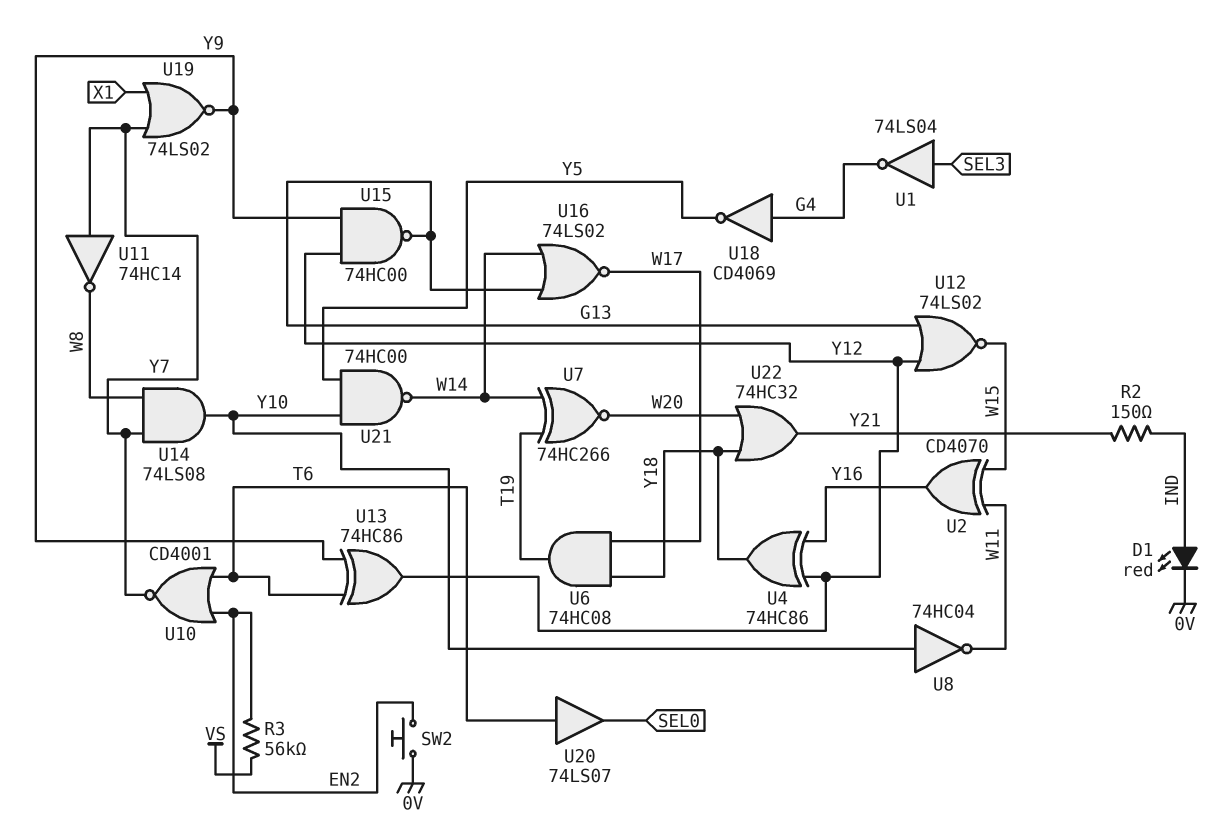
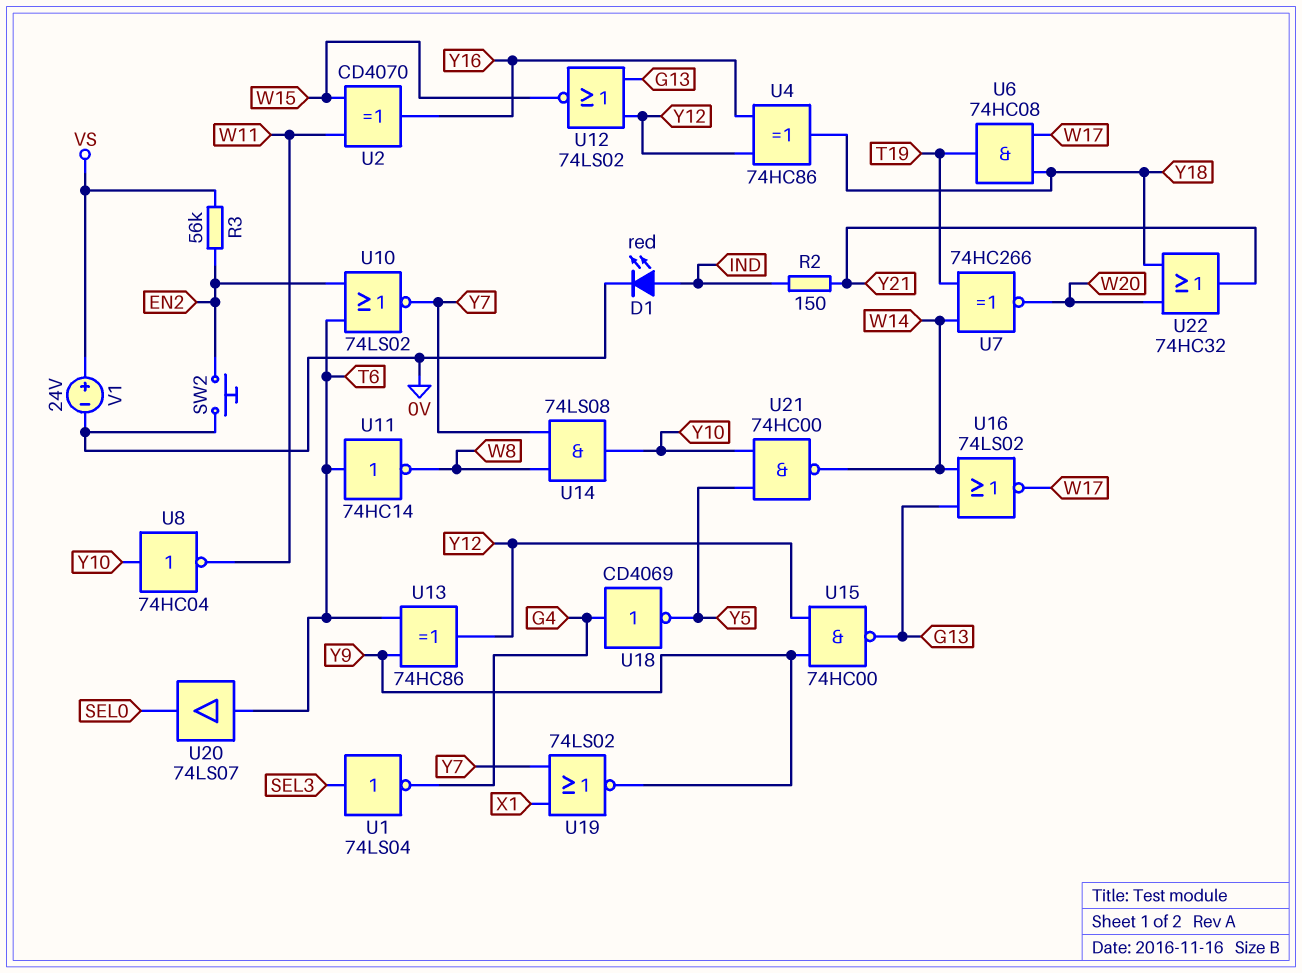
U10: NOR CD4001 (in EN2, in T6, out Y7) -> NOR 74LS02 (in EN2, in T6, out Y7)
U11: NOT 74HC14 (in Y7, out W8) -> NOT 74HC14 (in T6, out W8)
V1: none -> 24V (plus VS, minus 0V)

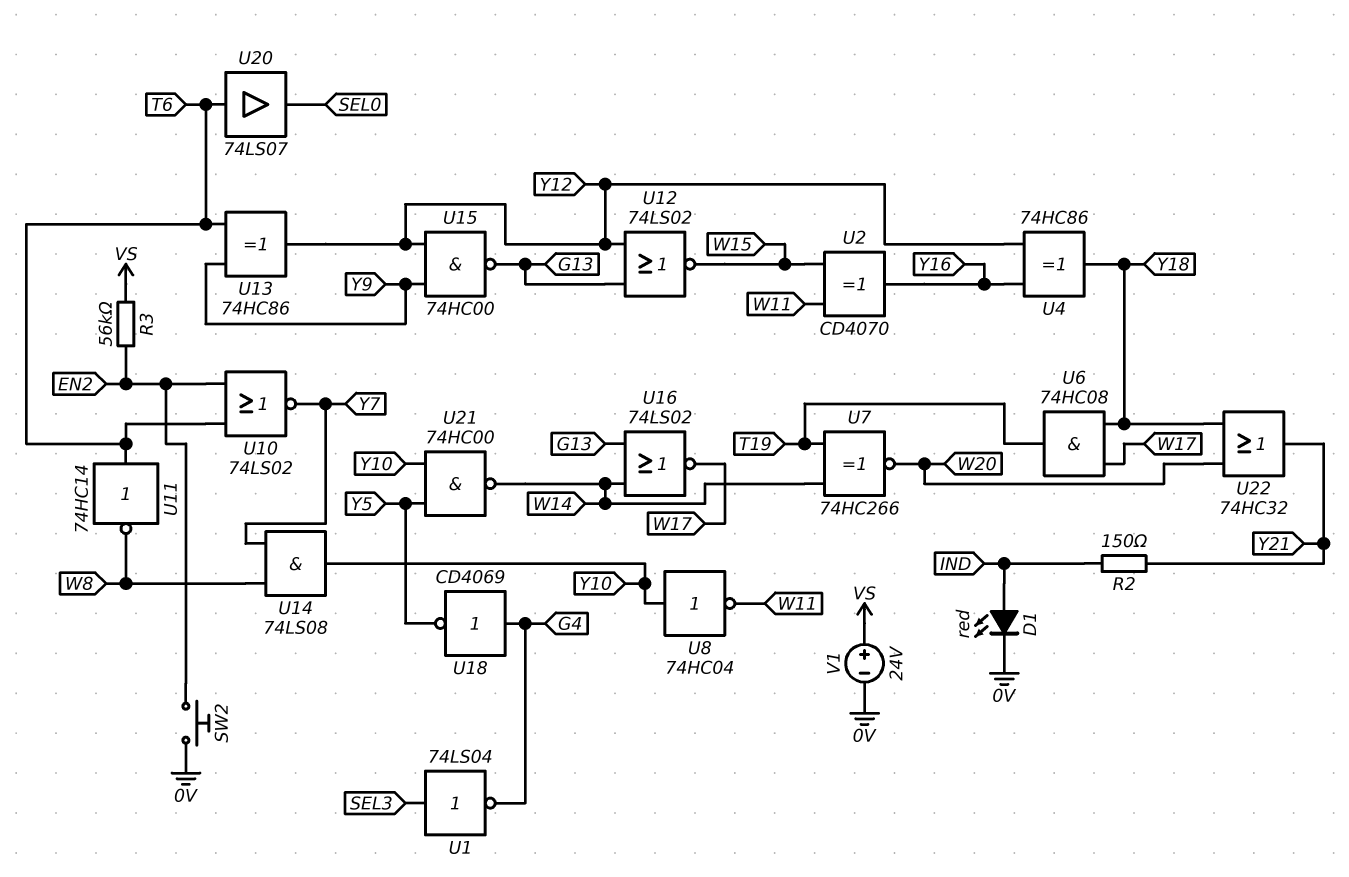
U19: NOR 74LS02 (in X1, in Y7, out Y9) -> none

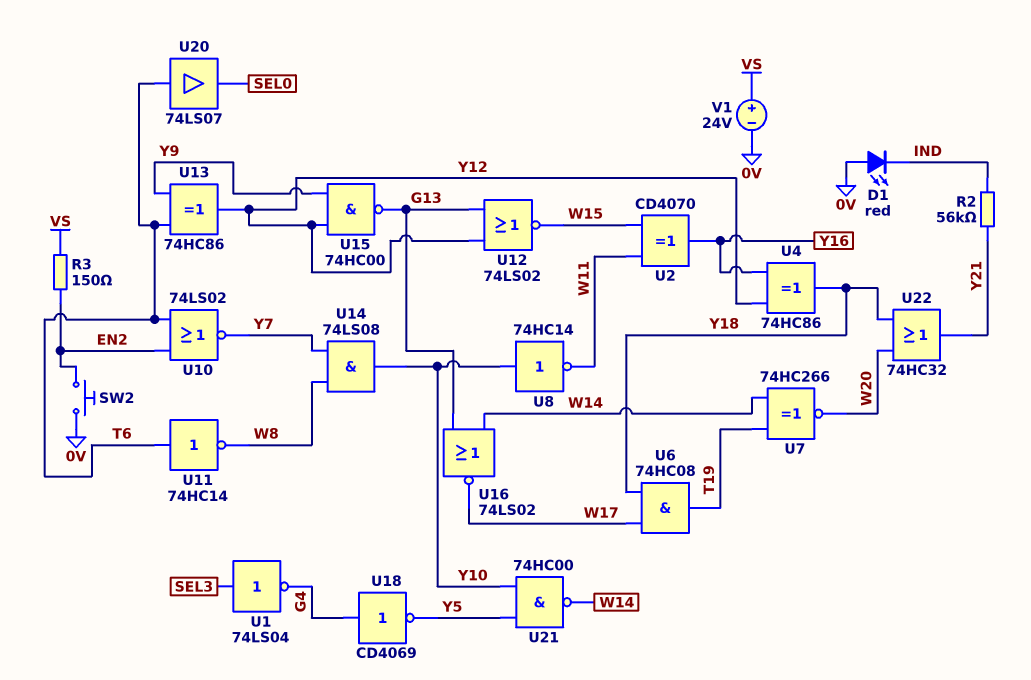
D1: LED red (A IND, K 0V) -> LED red (A 0V, K IND)
R2: 150 (IND, Y21) -> 56k (IND, Y21)
R3: 56k (EN2, VS) -> 150 (EN2, VS)
U8: NOT 74HC04 (in Y10, out W11) -> NOT 74HC14 (in Y10, out W11)

